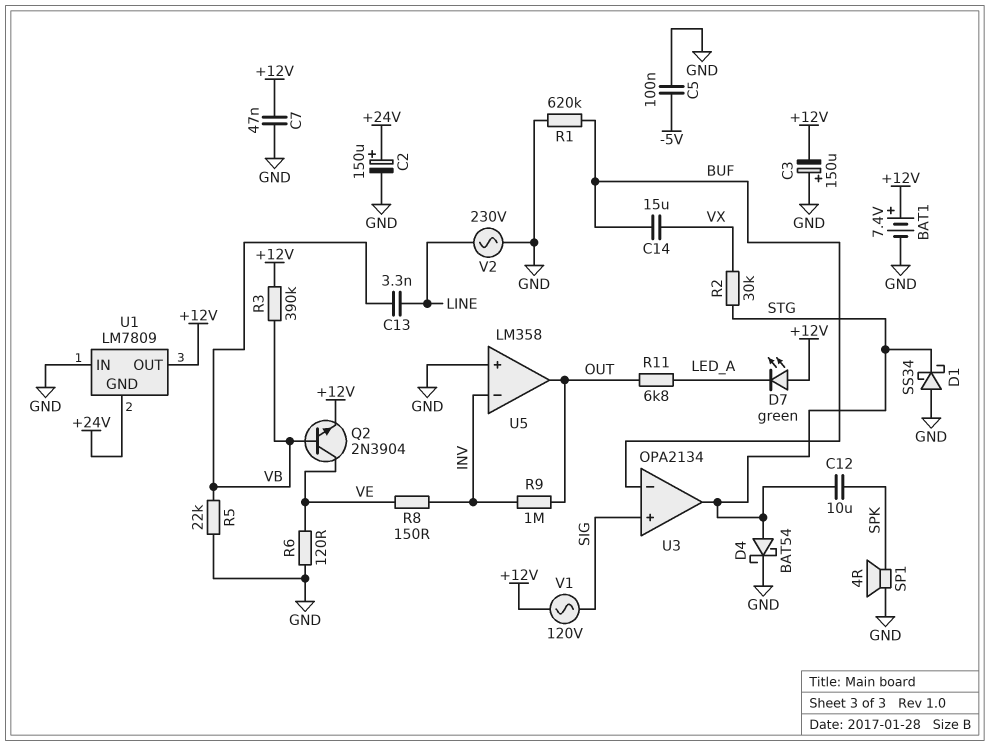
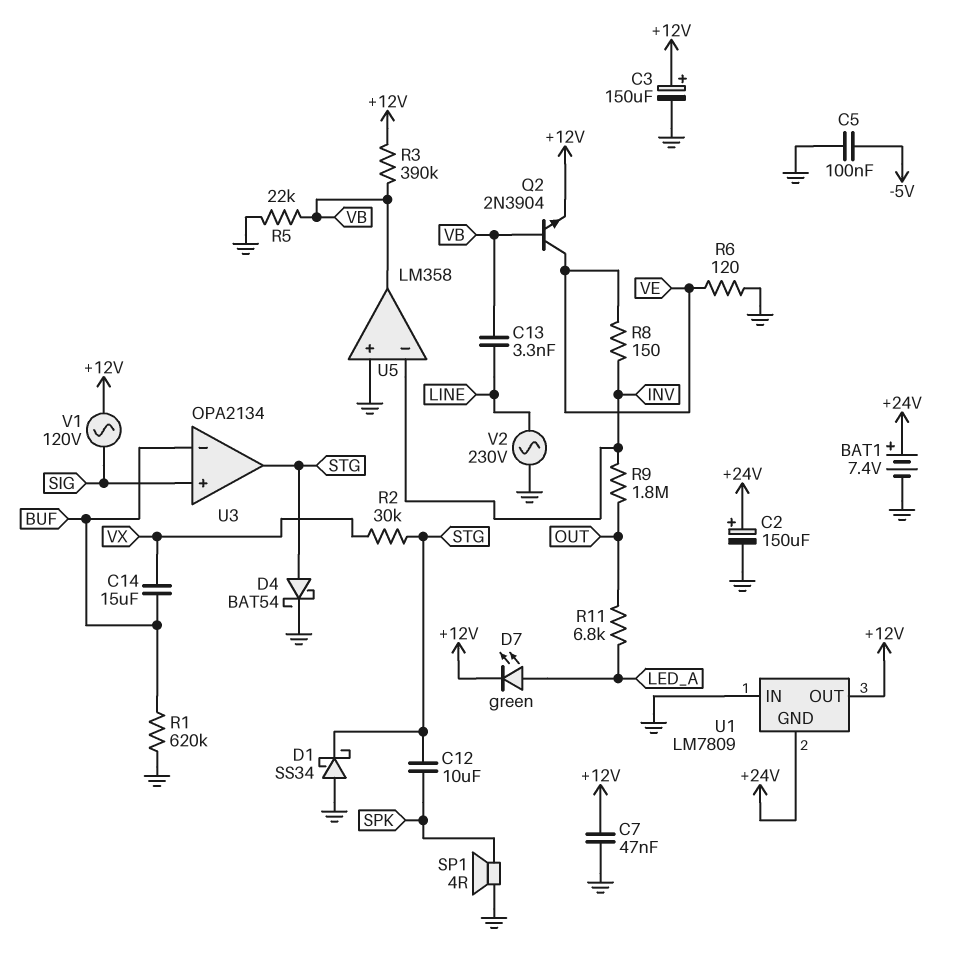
BAT1: 7.4V (plus +12V, minus GND) -> 7.4V (plus +24V, minus GND)
C3: 150uF (plus GND, minus +12V) -> 150uF (plus +12V, minus GND)
D7: LED green (A +12V, K LED_A) -> LED green (A LED_A, K +12V)
R9: 1M (INV, OUT) -> 1.8M (INV, OUT)
U5 pin out: OUT -> VB

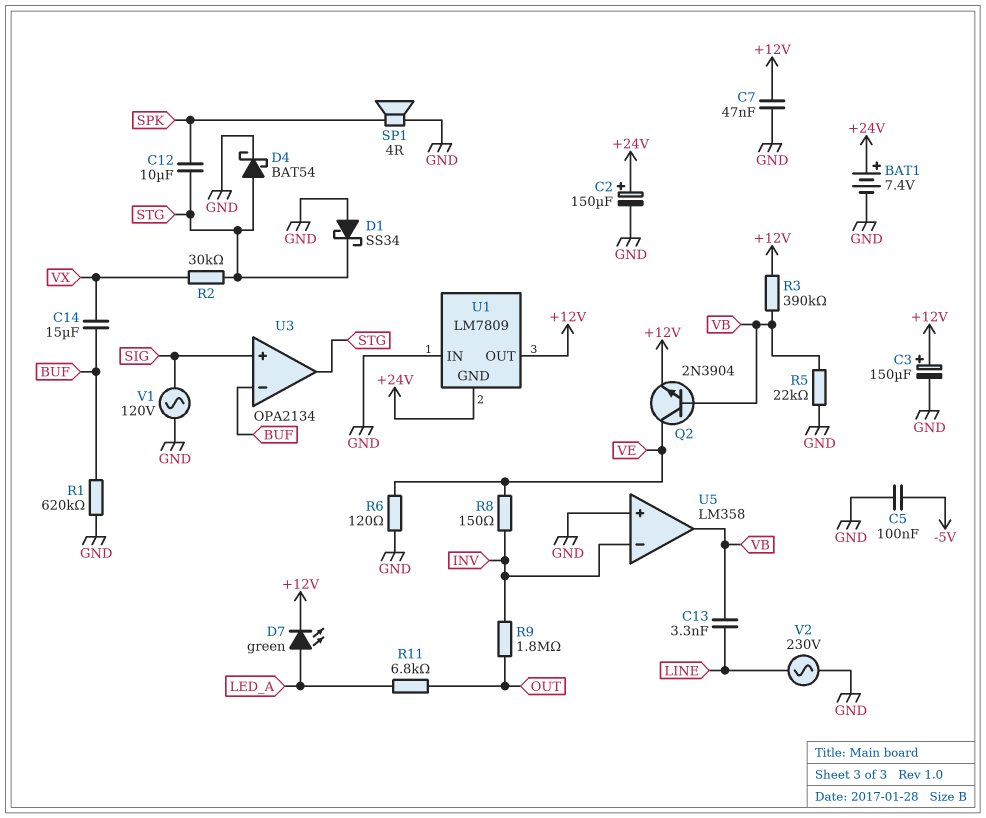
V1: AC 120V (+12V, SIG) -> AC 120V (GND, SIG)

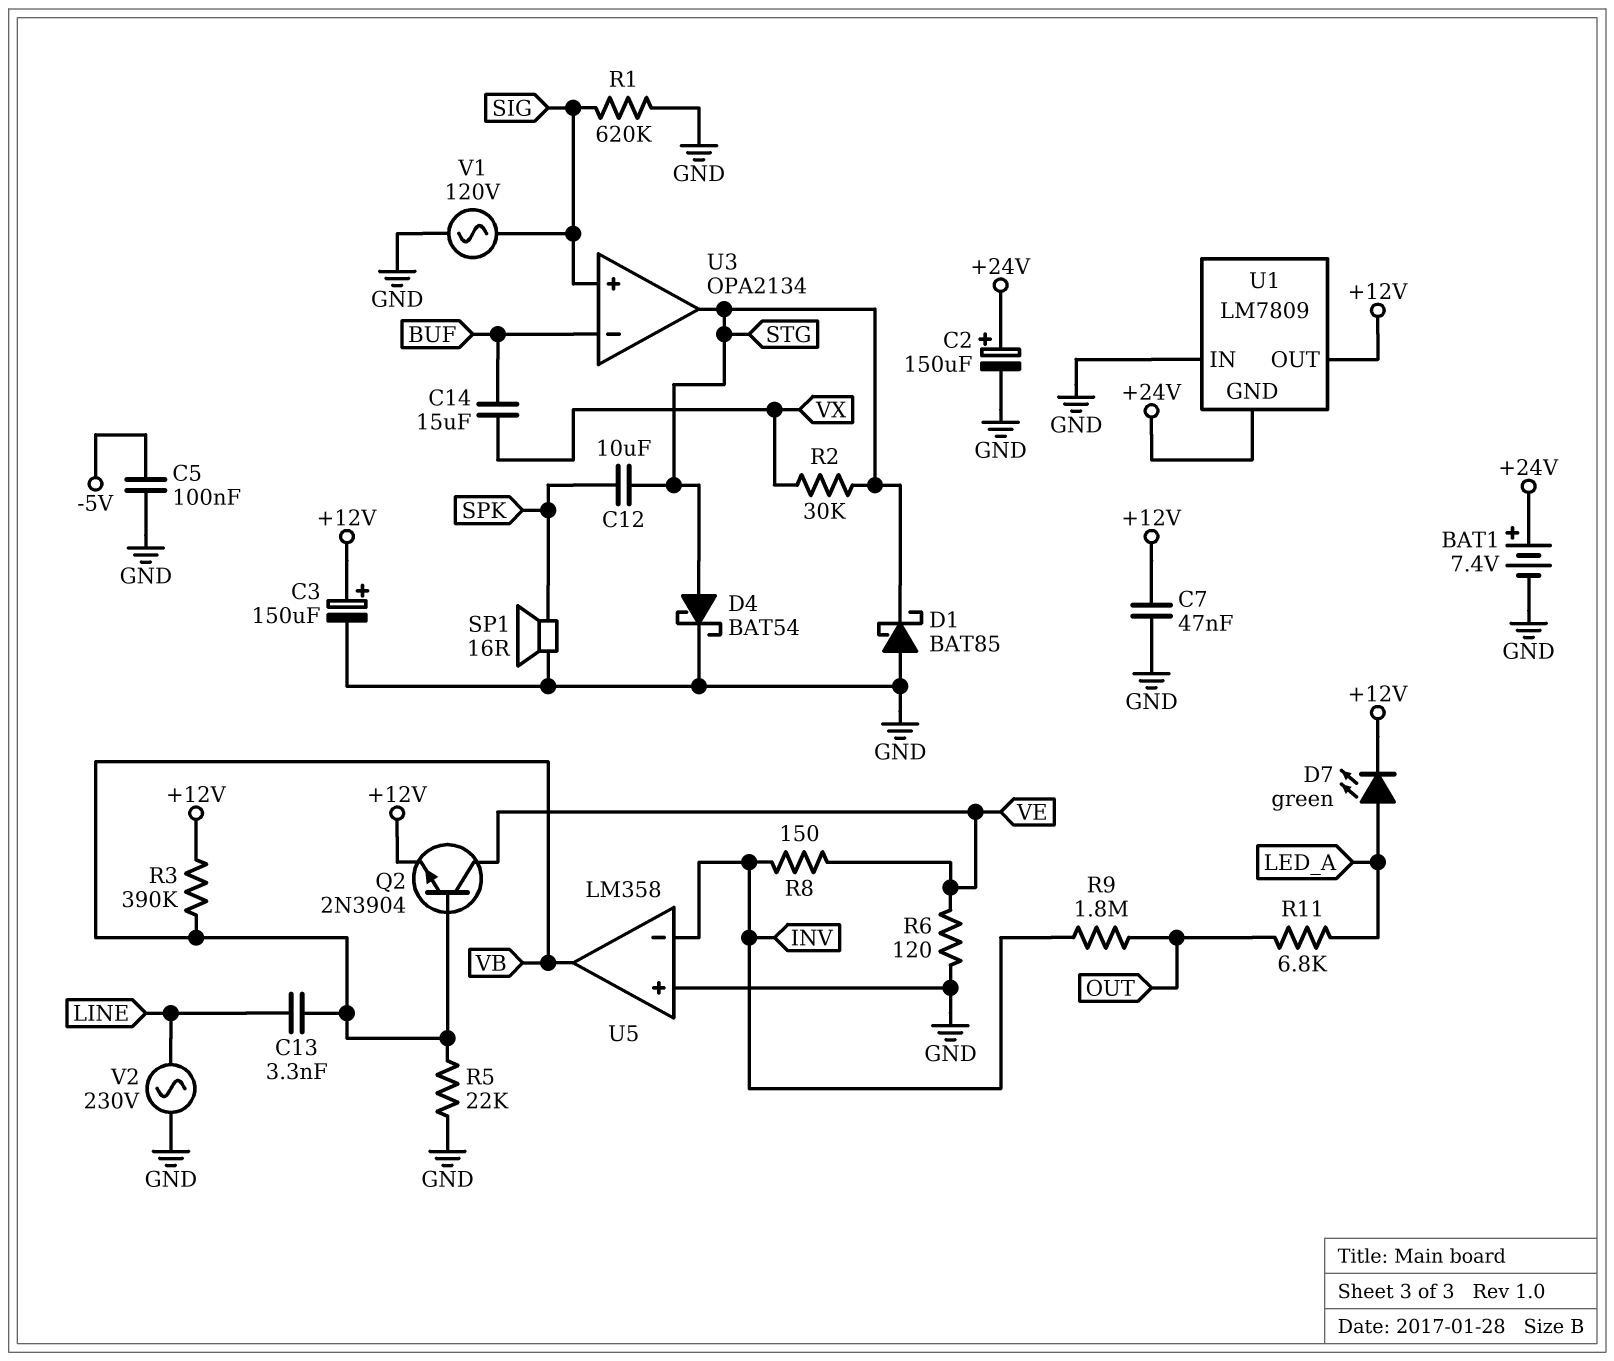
D1: schottky SS34 (A GND, K STG) -> schottky BAT85 (A GND, K STG)
R1: 620k (BUF, GND) -> 620k (GND, SIG)
SP1: speaker 4R (GND, SPK) -> speaker 16R (GND, SPK)

